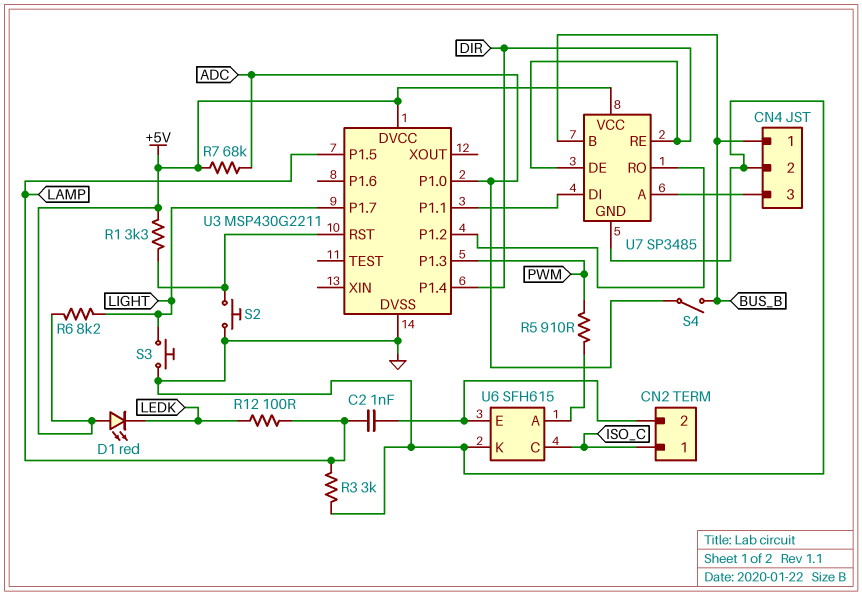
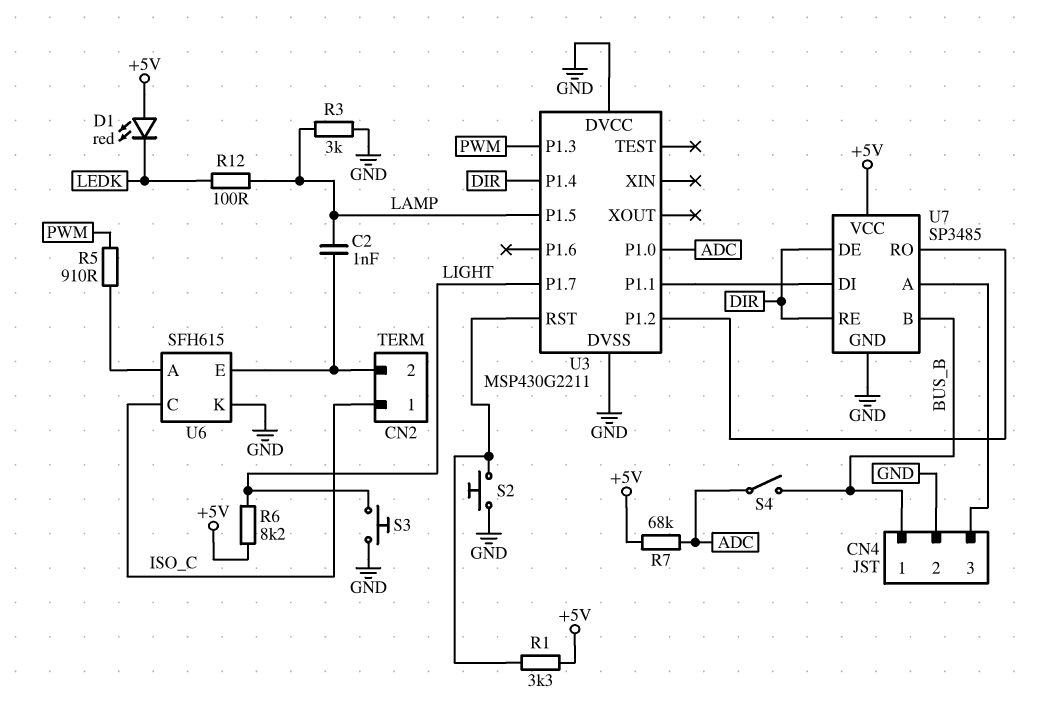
U3 pin DVCC: +5V -> GND

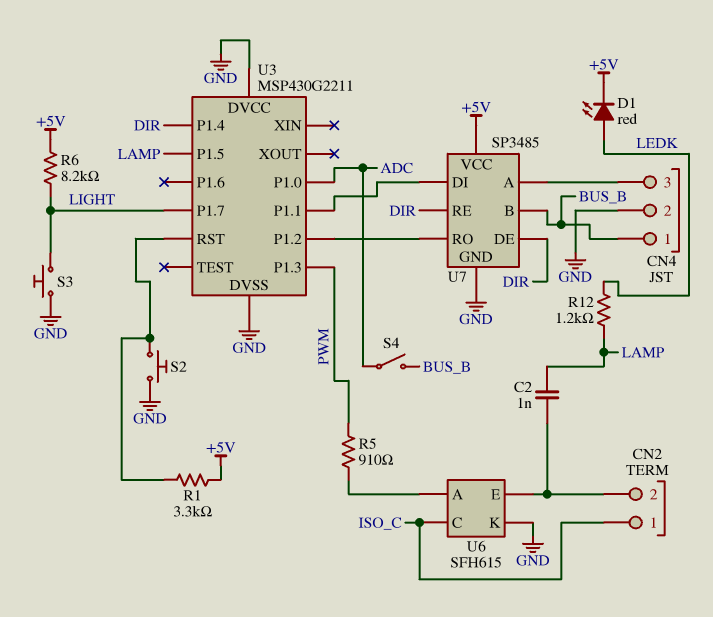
D1: LED red (A +5V, K LEDK) -> LED red (A LEDK, K +5V)
R3: 3k (GND, LAMP) -> none
R7: 68k (+5V, ADC) -> none
R12: 100 (LAMP, LEDK) -> 1.2k (LAMP, LEDK)

